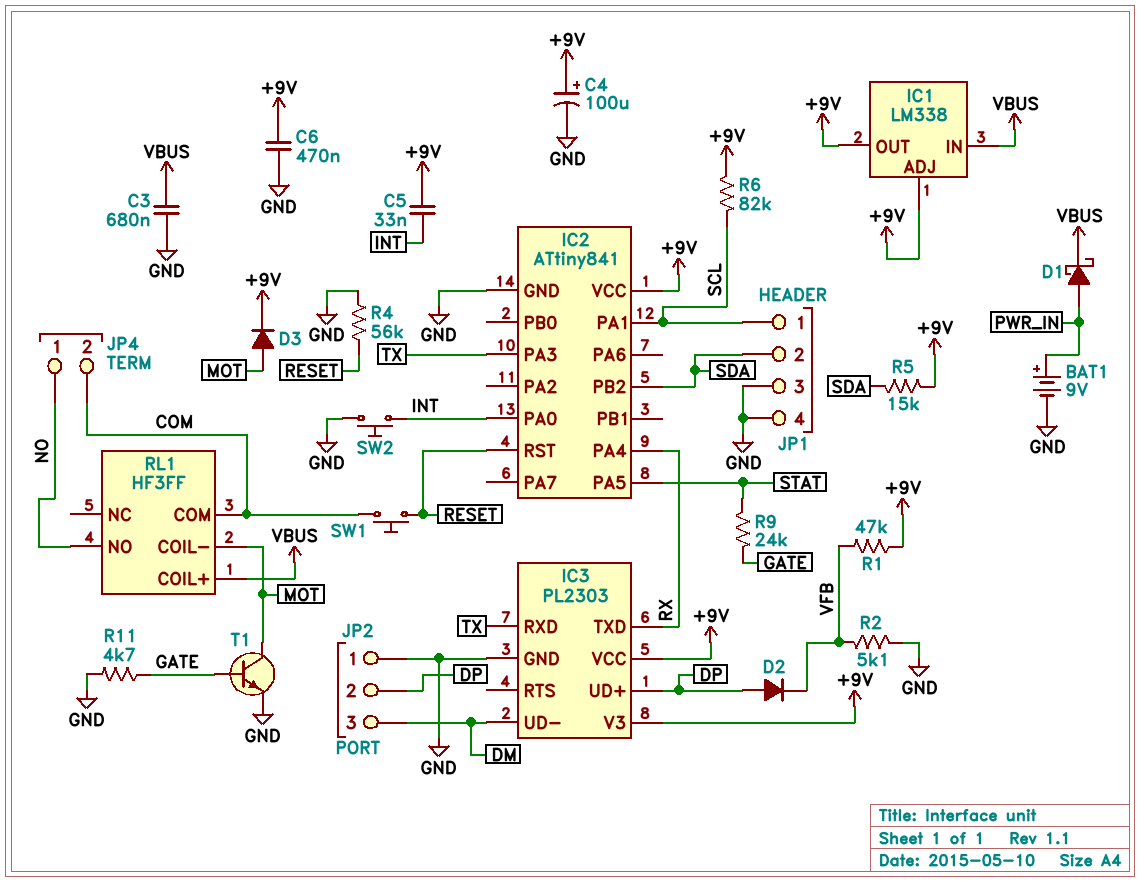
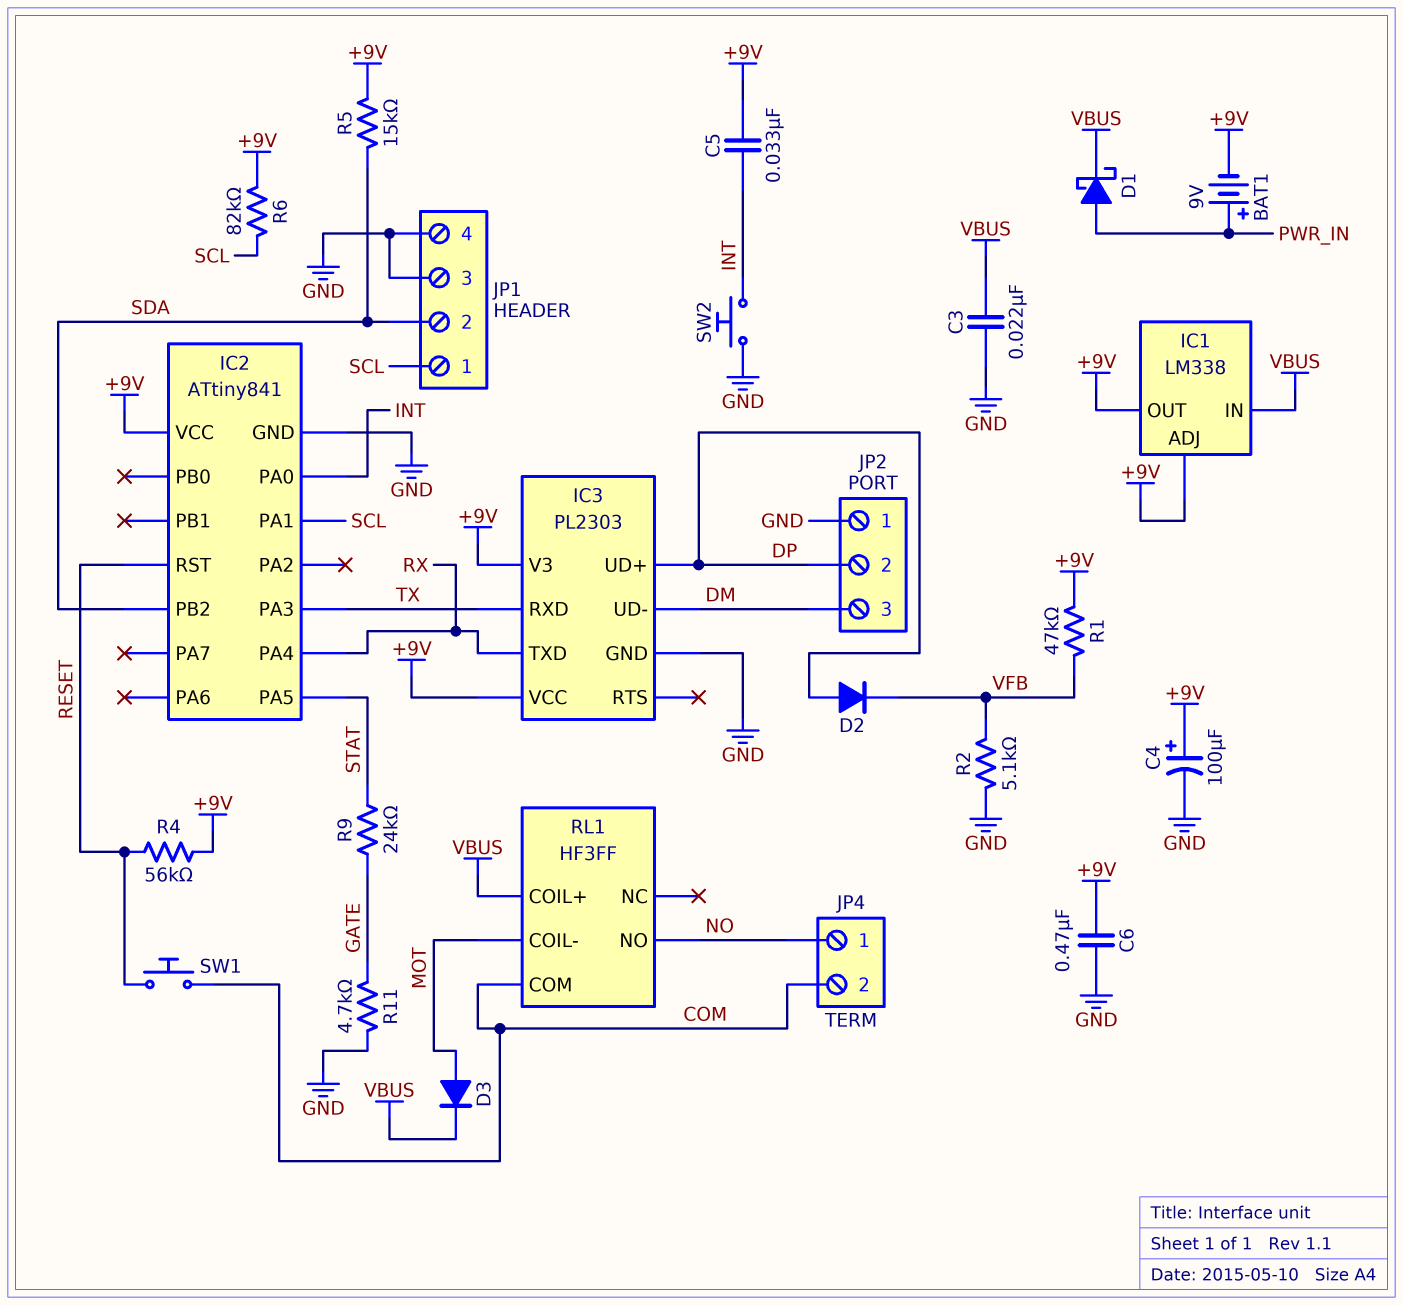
BAT1: 9V (plus PWR_IN, minus GND) -> 9V (plus PWR_IN, minus +9V)
C3: 680nF (GND, VBUS) -> 22nF (GND, VBUS)
D3: diode (A MOT, K +9V) -> diode (A MOT, K VBUS)
R4: 56k (GND, RESET) -> 56k (+9V, RESET)
T1: NPN (B GATE, C MOT, E GND) -> none

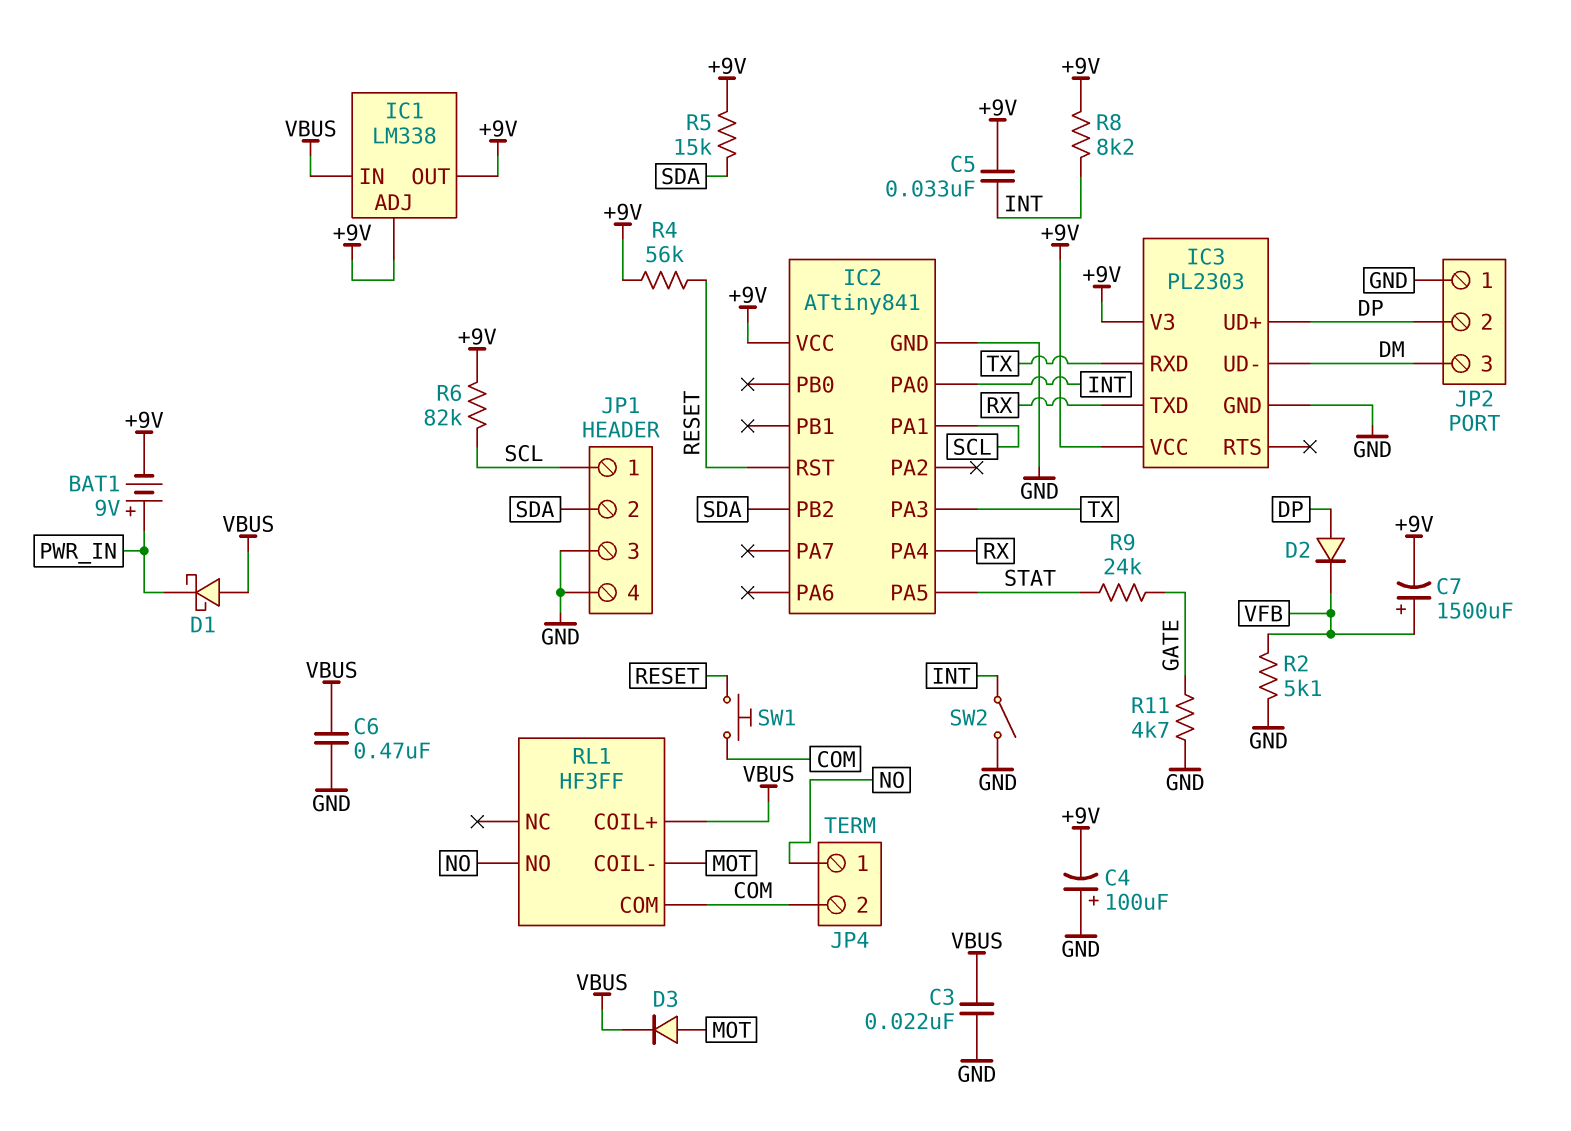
C4: 100uF (plus +9V, minus GND) -> 100uF (plus GND, minus +9V)
C6: 470nF (+9V, GND) -> 470nF (GND, VBUS)
C7: none -> 1500uF (plus VFB, minus +9V)
D1: schottky (A PWR_IN, K VBUS) -> schottky (A VBUS, K PWR_IN)
R1: 47k (+9V, VFB) -> none
R8: none -> 8.2k (+9V, INT)
SW2: button (GND, INT) -> switch (GND, INT)

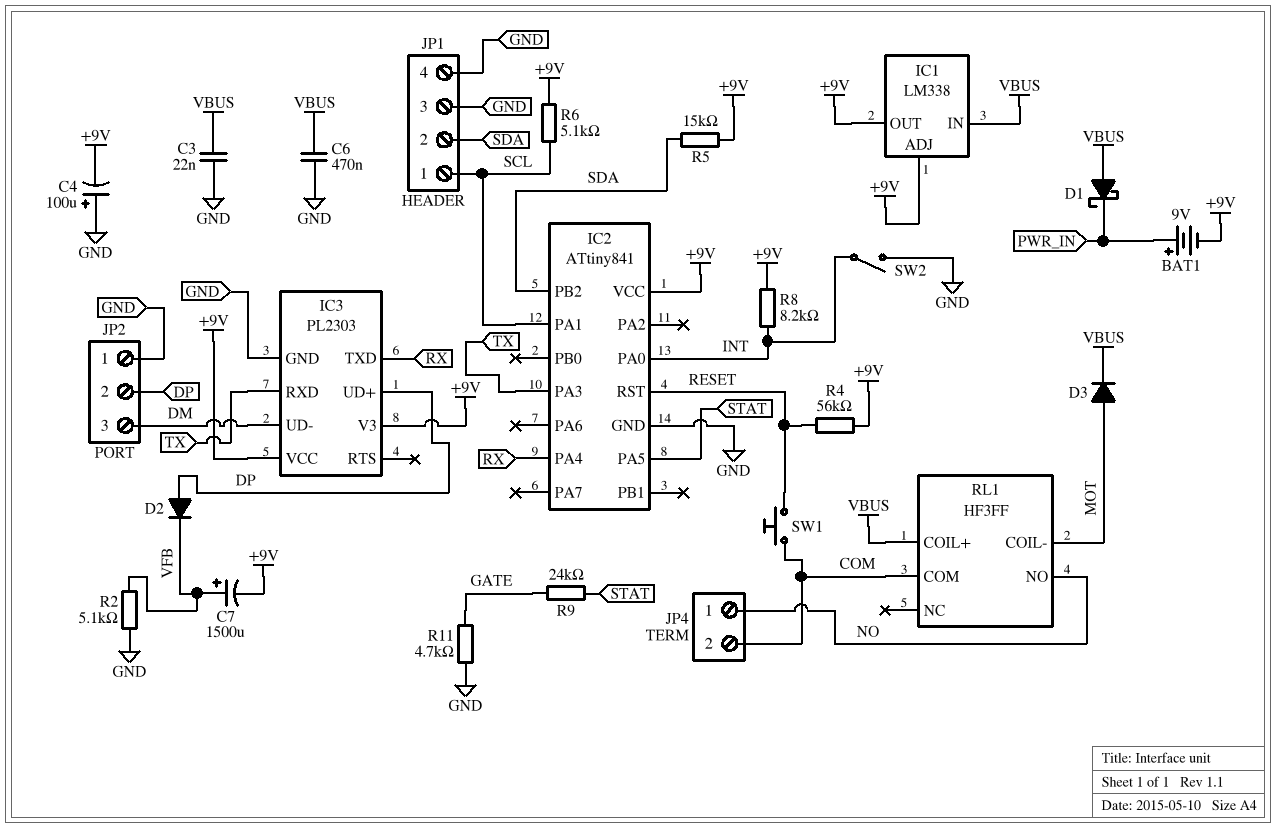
C5: 33nF (+9V, INT) -> none
R6: 82k (+9V, SCL) -> 5.1k (+9V, SCL)

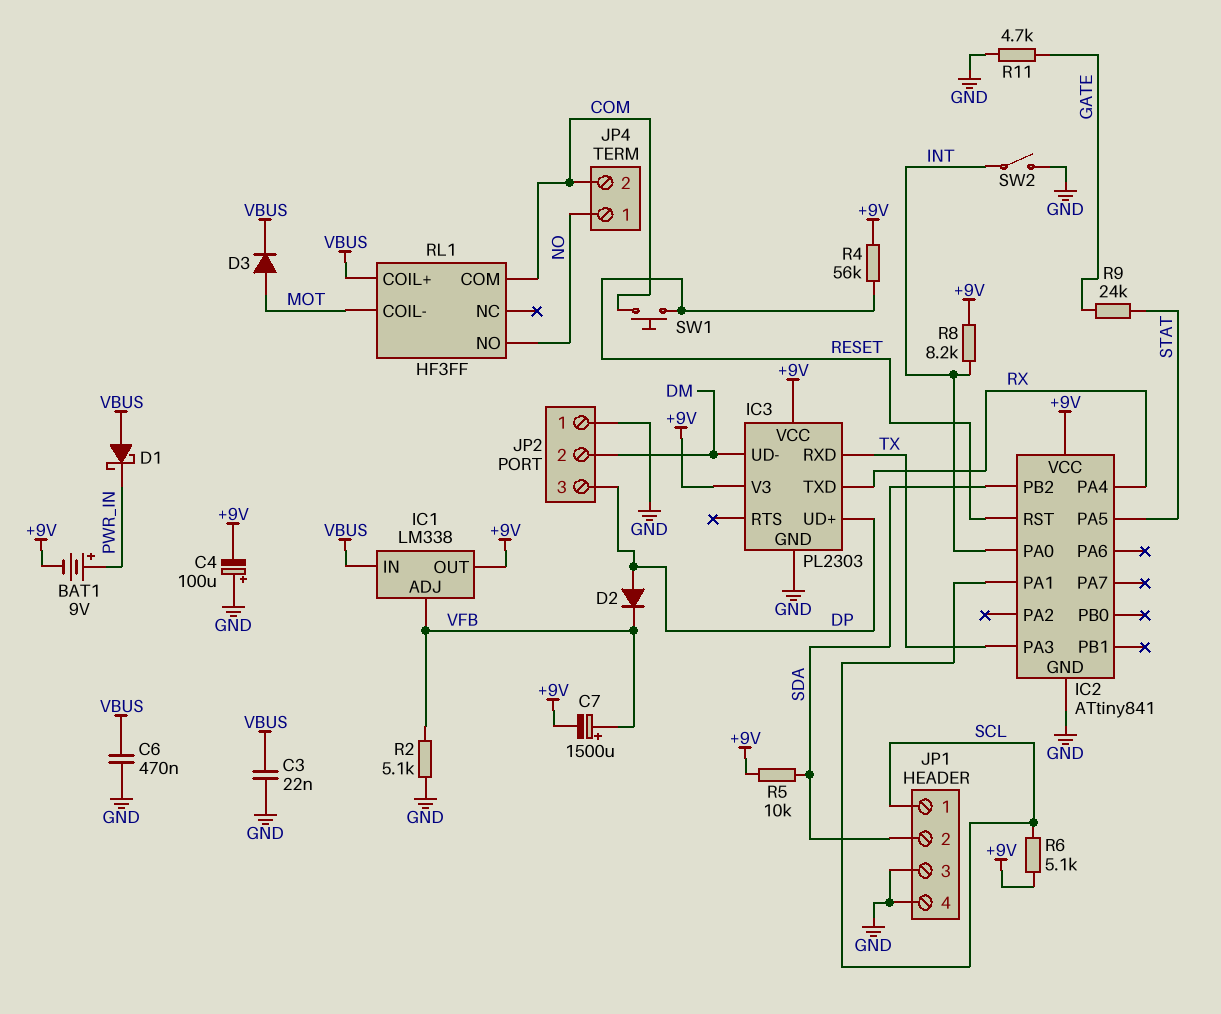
IC1 pin ADJ: +9V -> VFB
JP2 pin 2: DP -> DM
JP2 pin 3: DM -> DP
R5: 15k (+9V, SDA) -> 10k (+9V, SDA)

